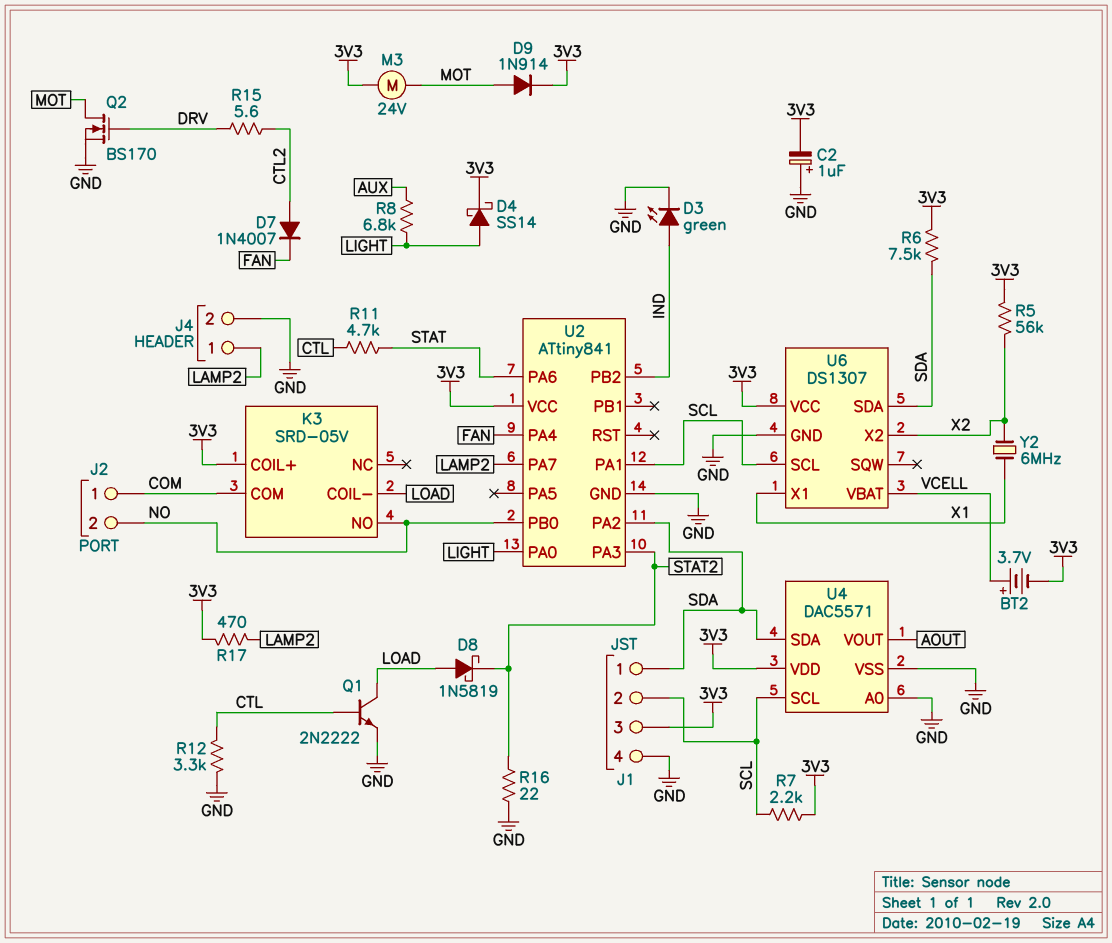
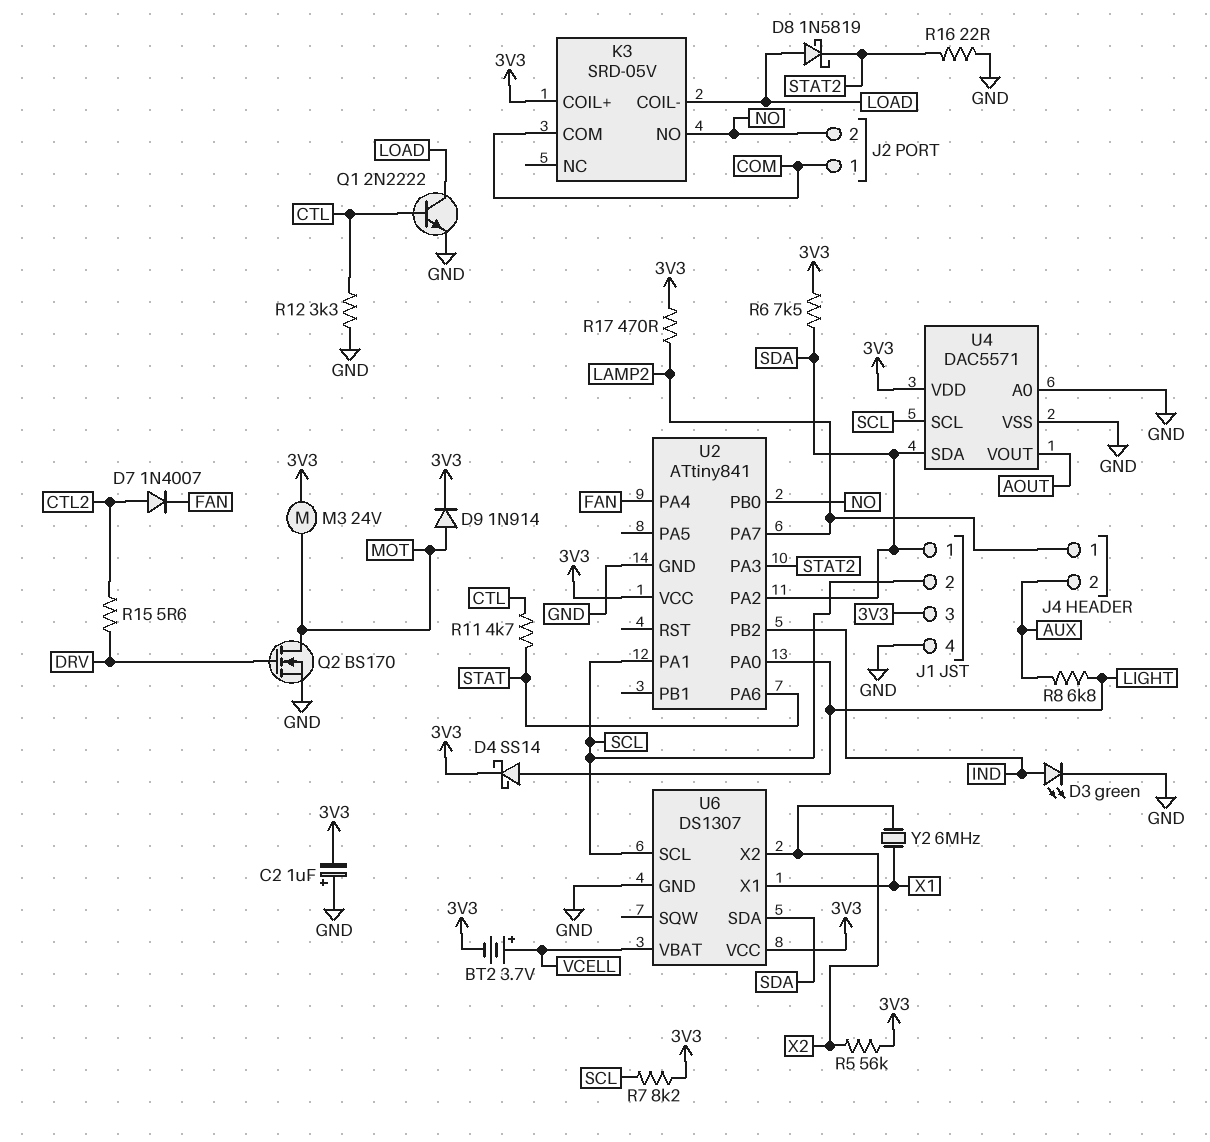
J4 pin 2: GND -> AUX
R7: 2.2k (3V3, SCL) -> 8.2k (3V3, SCL)

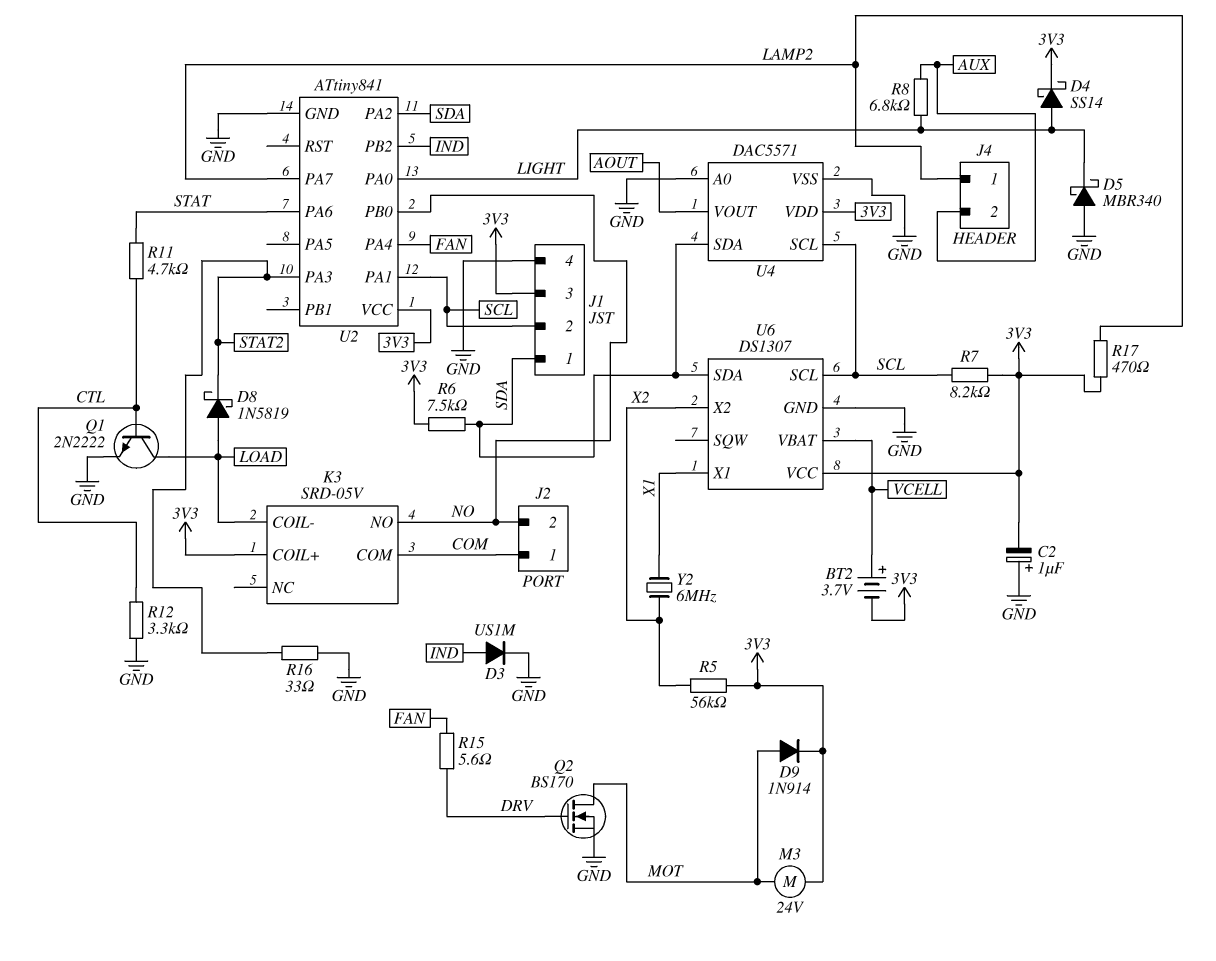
D3: LED green (A IND, K GND) -> diode US1M (A IND, K GND)
D5: none -> schottky MBR340 (A GND, K LIGHT)
D7: diode 1N4007 (A CTL2, K FAN) -> none
R15: 5.6 (CTL2, DRV) -> 5.6 (DRV, FAN)
R16: 22 (GND, STAT2) -> 33 (GND, STAT2)

